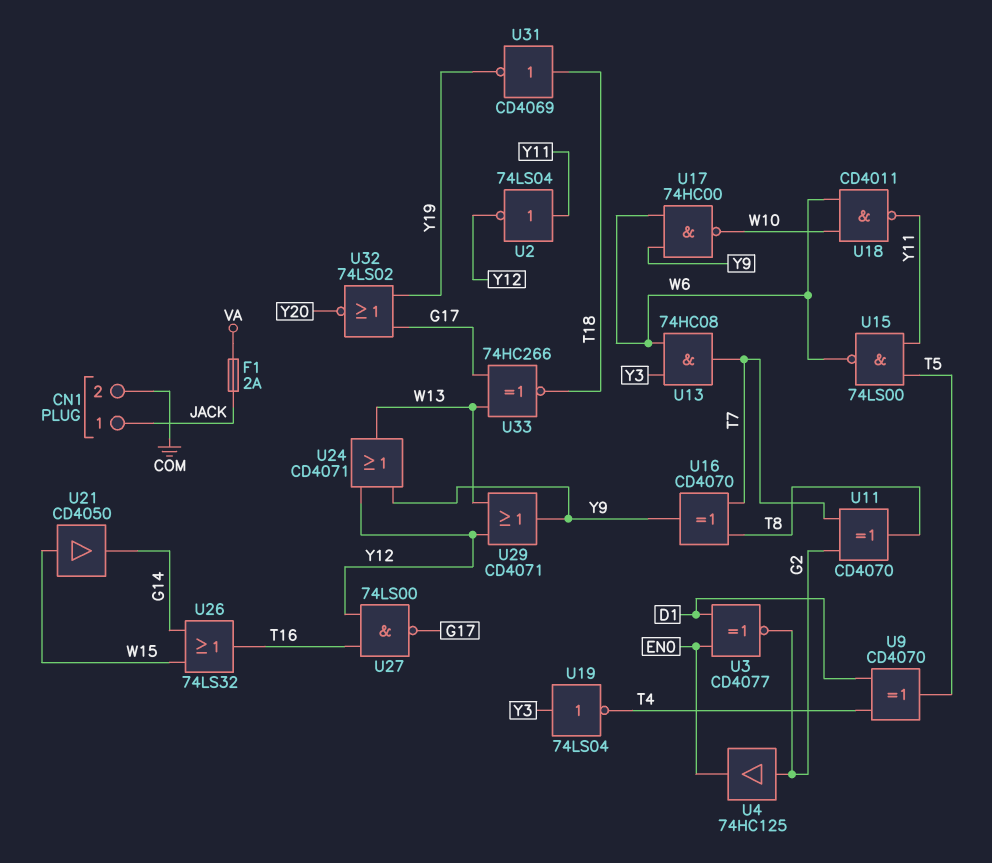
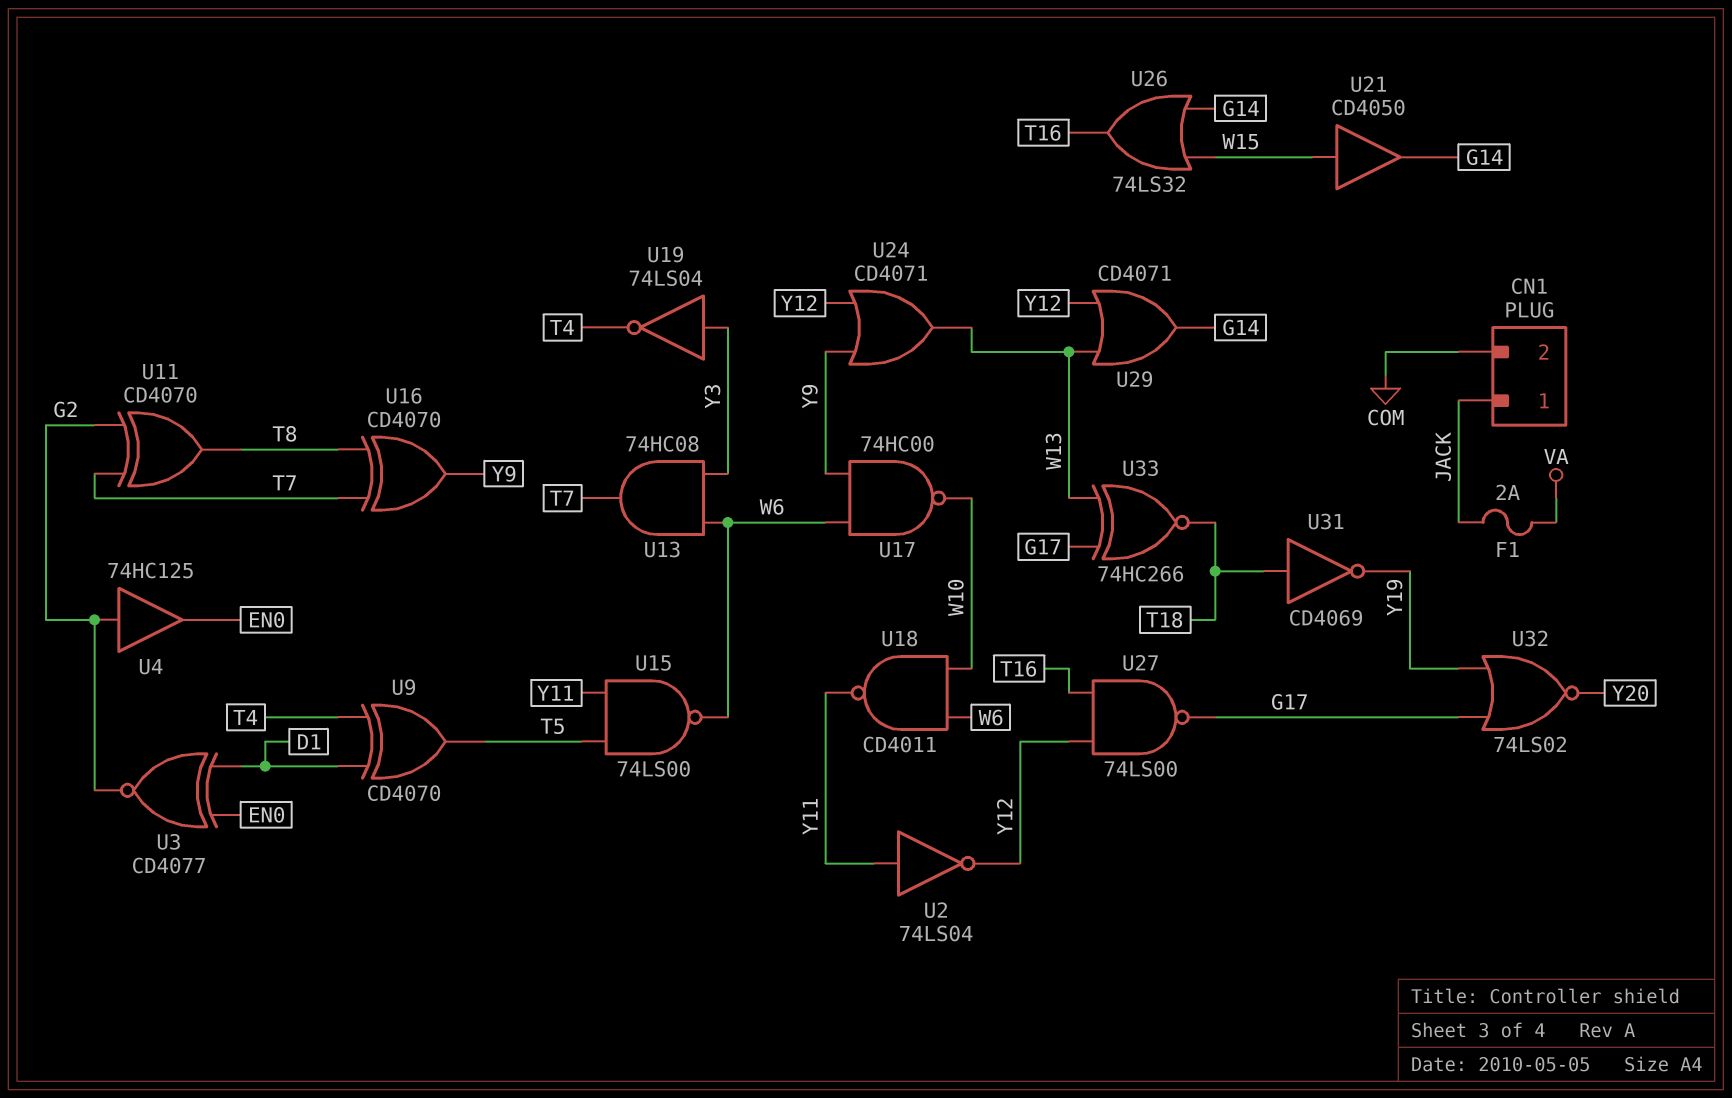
U29: OR CD4071 (in W13, in Y12, out Y9) -> OR CD4071 (in W13, in Y12, out G14)

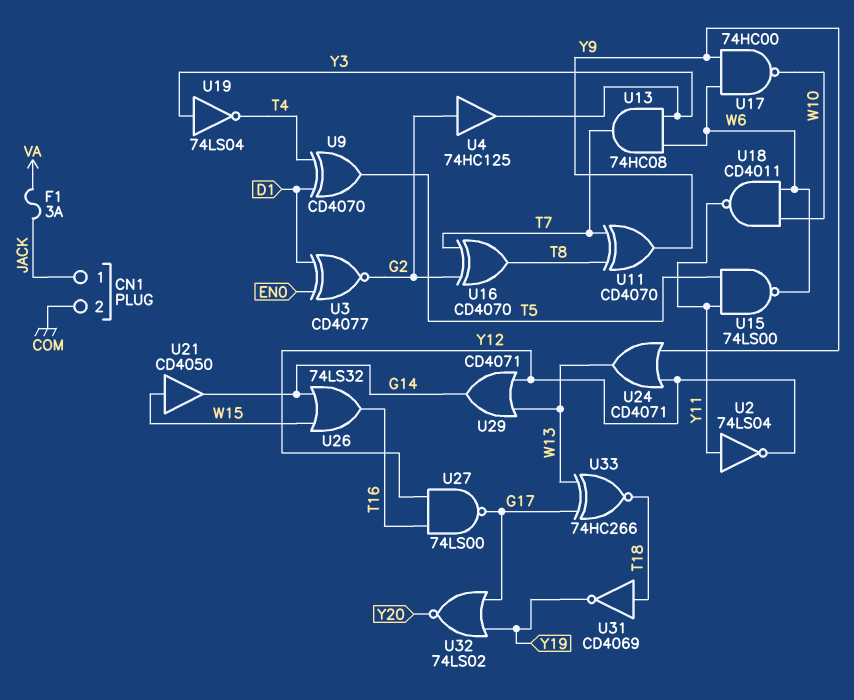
F1: 2A (JACK, VA) -> 3A (JACK, VA)
U4: buffer 74HC125 (in G2, out EN0) -> buffer 74HC125 (in G2, out Y3)
U11: XOR CD4070 (in G2, in T7, out T8) -> XOR CD4070 (in T7, in T8, out Y9)
U16: XOR CD4070 (in T7, in T8, out Y9) -> XOR CD4070 (in G2, in T7, out T8)

